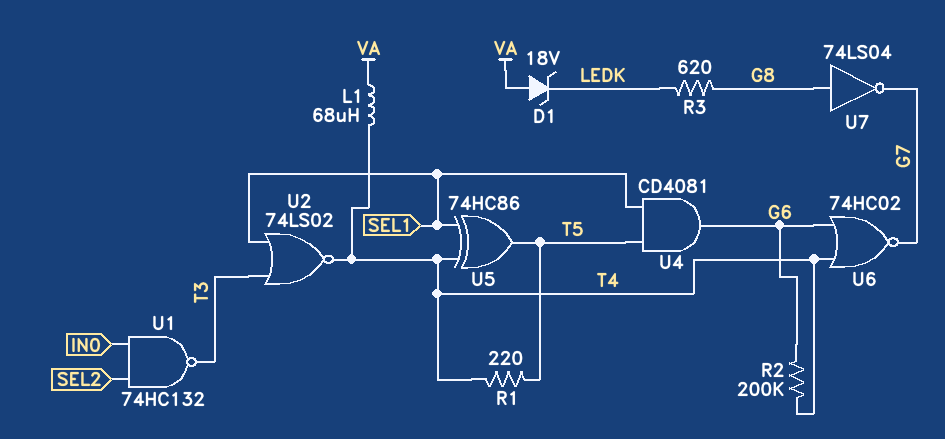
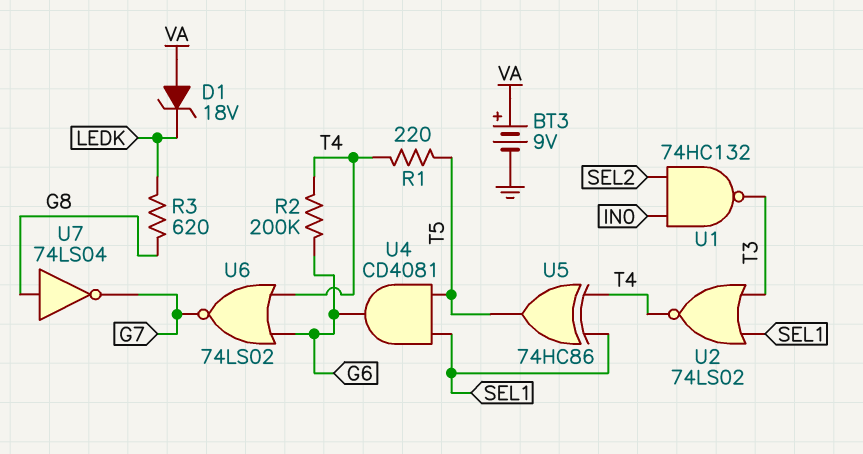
BT3: none -> 9V (plus VA, minus GND)
L1: 68uH (T4, VA) -> none
U6: NOR 74HC02 (in G6, in T4, out G7) -> NOR 74LS02 (in G6, in T4, out G7)

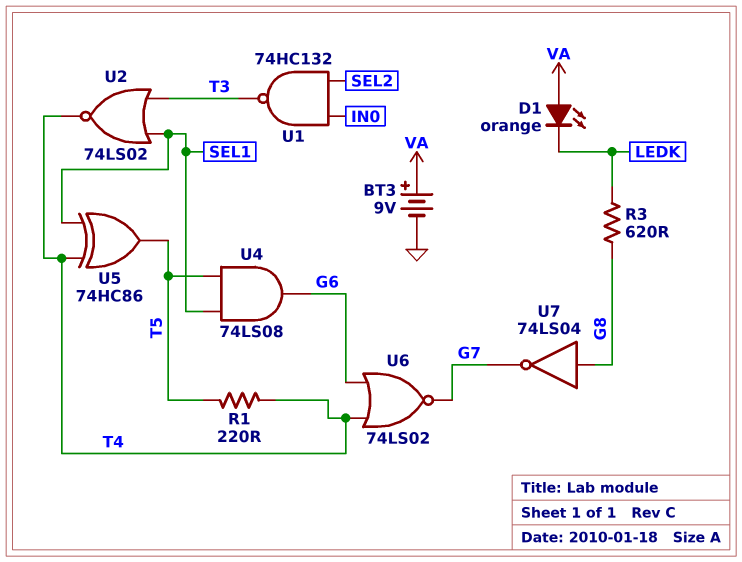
D1: zener 18V (A VA, K LEDK) -> LED orange (A VA, K LEDK)
R2: 200k (G6, T4) -> none
U4: AND CD4081 (in SEL1, in T5, out G6) -> AND 74LS08 (in SEL1, in T5, out G6)

